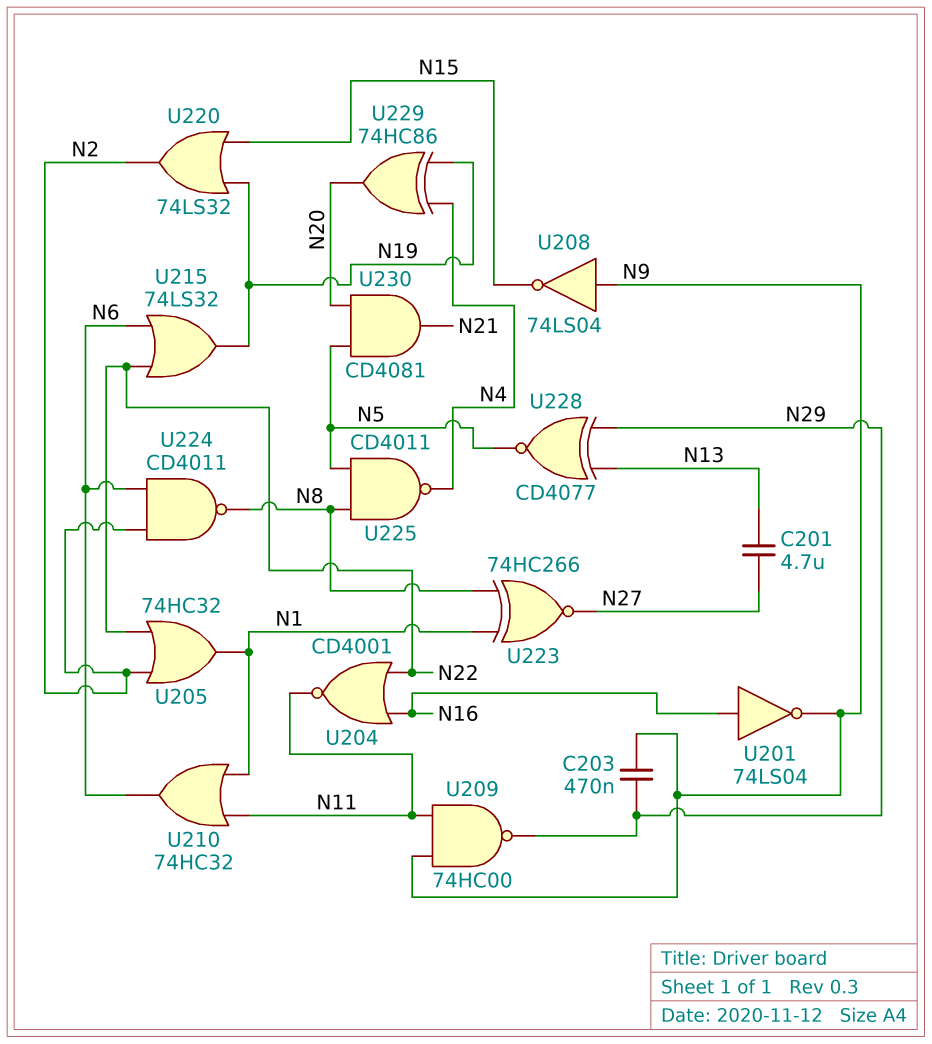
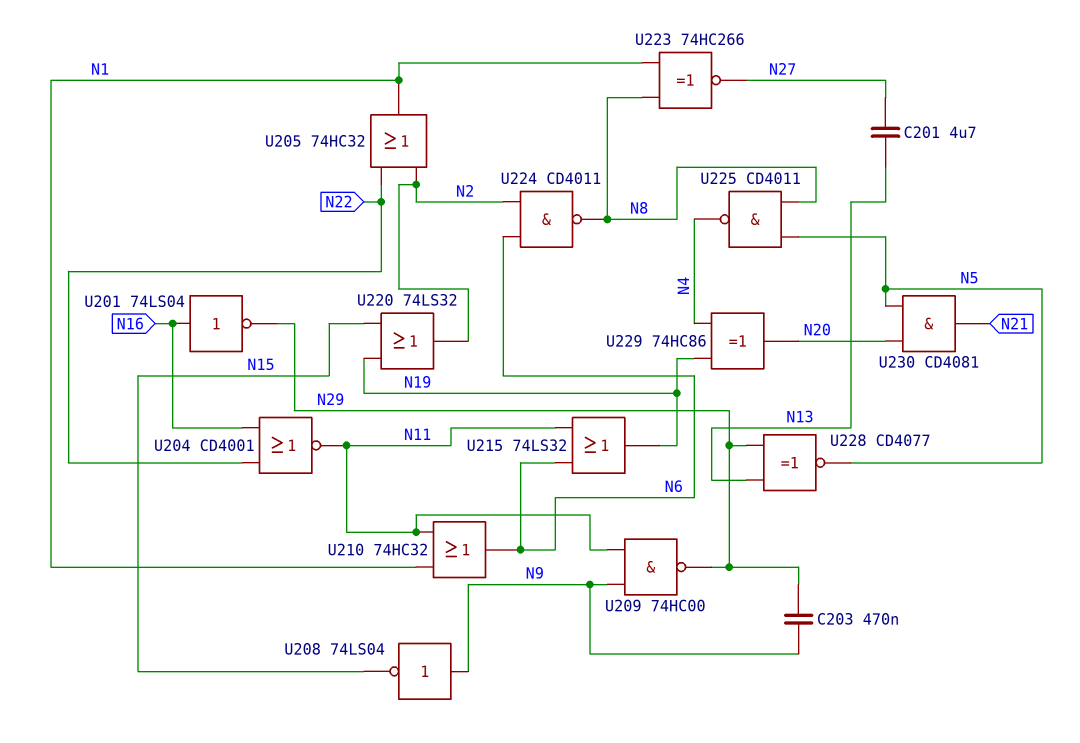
U201: NOT 74LS04 (in N16, out N9) -> NOT 74LS04 (in N16, out N29)
U215: OR 74LS32 (in N6, in N22, out N19) -> OR 74LS32 (in N6, in N11, out N19)

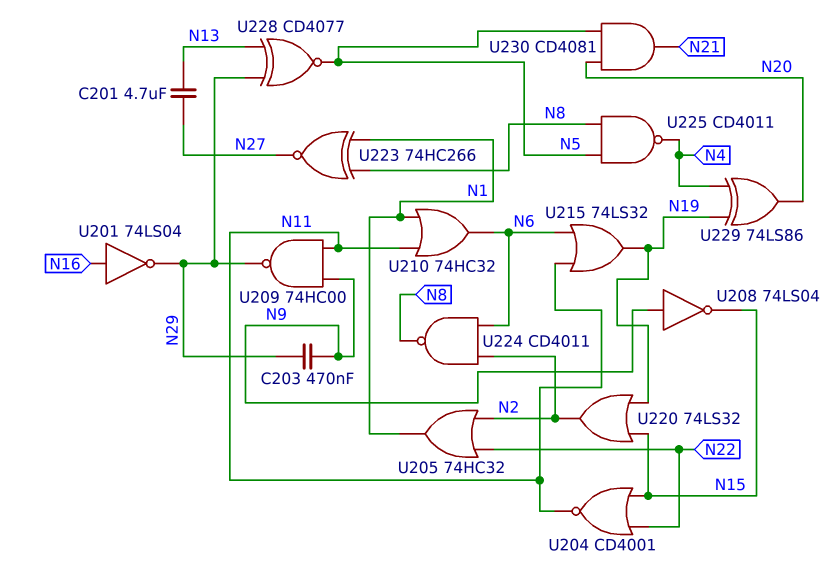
U204: NOR CD4001 (in N16, in N22, out N11) -> NOR CD4001 (in N15, in N22, out N11)
U229: XOR 74HC86 (in N4, in N19, out N20) -> XOR 74LS86 (in N4, in N19, out N20)

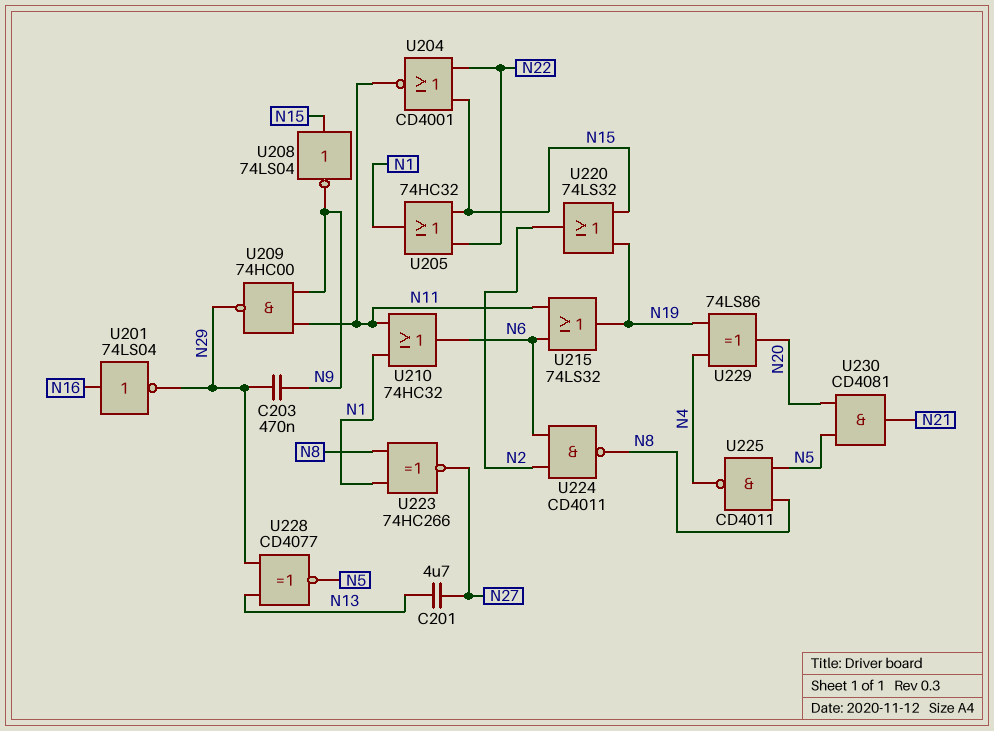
U205: OR 74HC32 (in N2, in N22, out N1) -> OR 74HC32 (in N15, in N22, out N1)
U208: NOT 74LS04 (in N9, out N15) -> NOT 74LS04 (in N15, out N9)

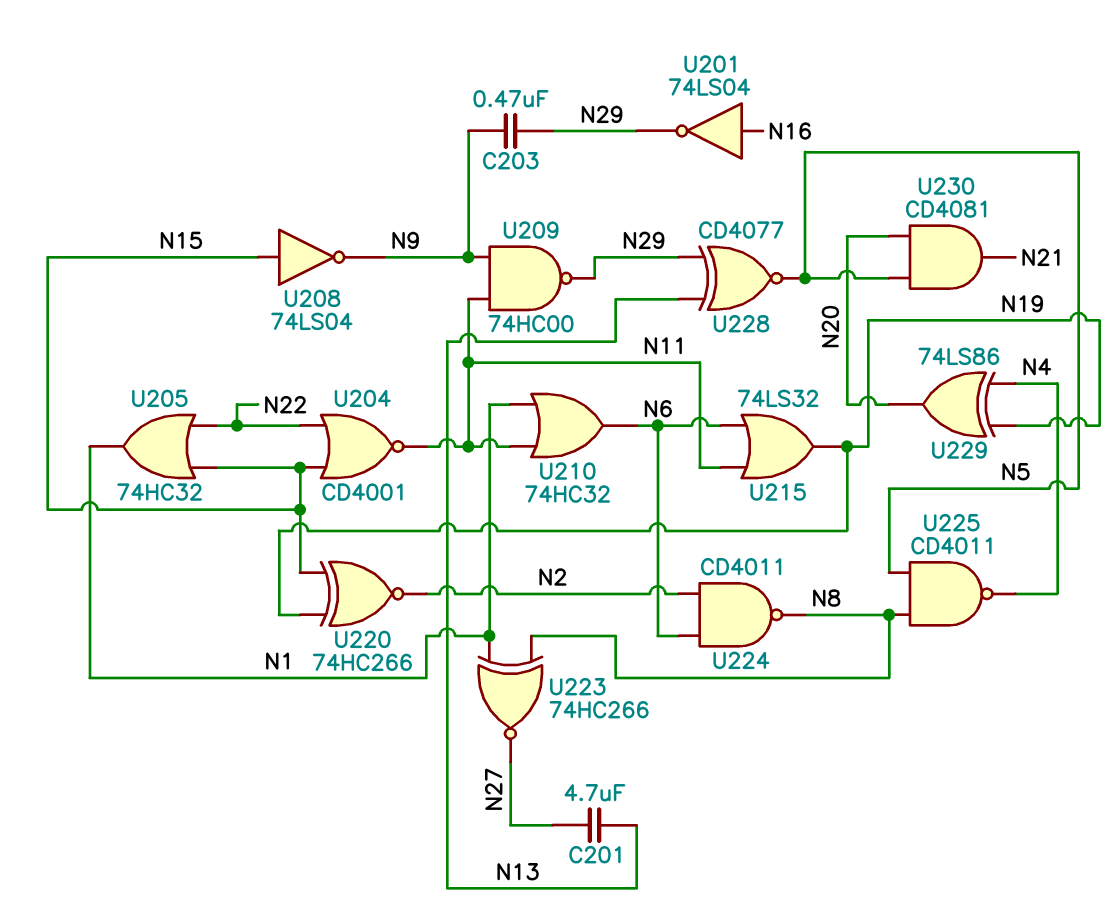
U220: OR 74LS32 (in N15, in N19, out N2) -> XNOR 74HC266 (in N15, in N19, out N2)

